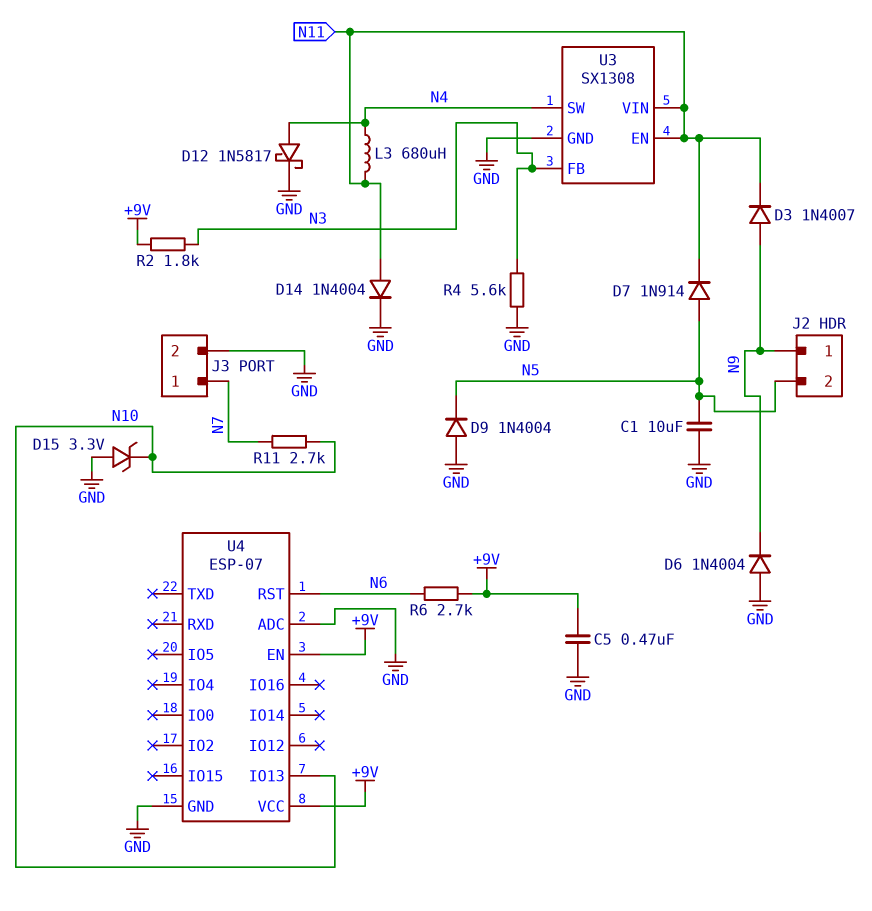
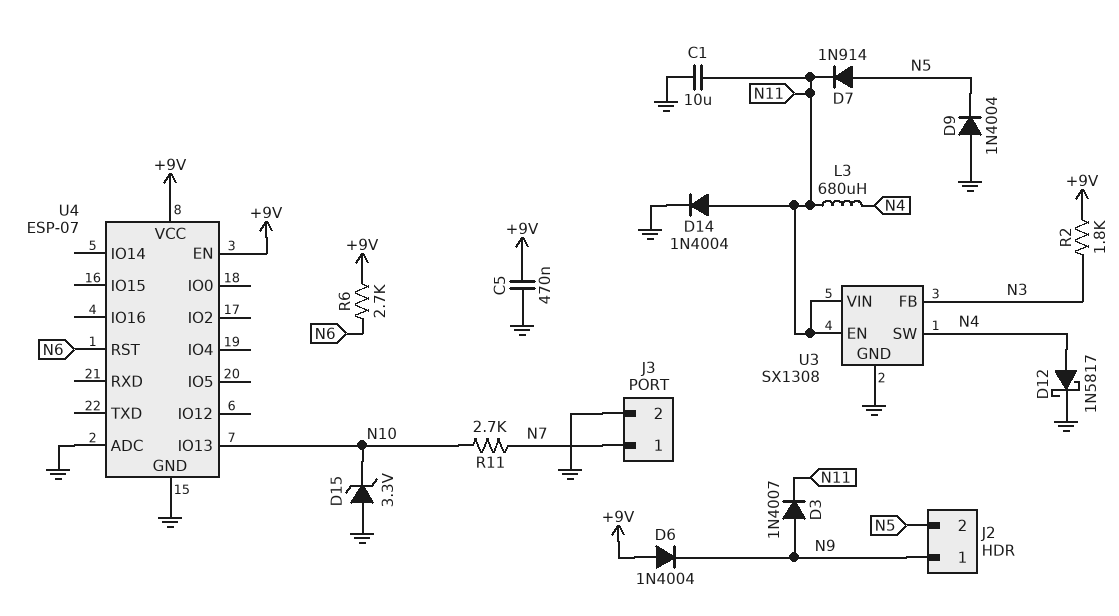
C1: 10uF (GND, N5) -> 10uF (GND, N11)
D6: diode 1N4004 (A GND, K N9) -> diode 1N4004 (A +9V, K N9)
R4: 5.6k (GND, N3) -> none

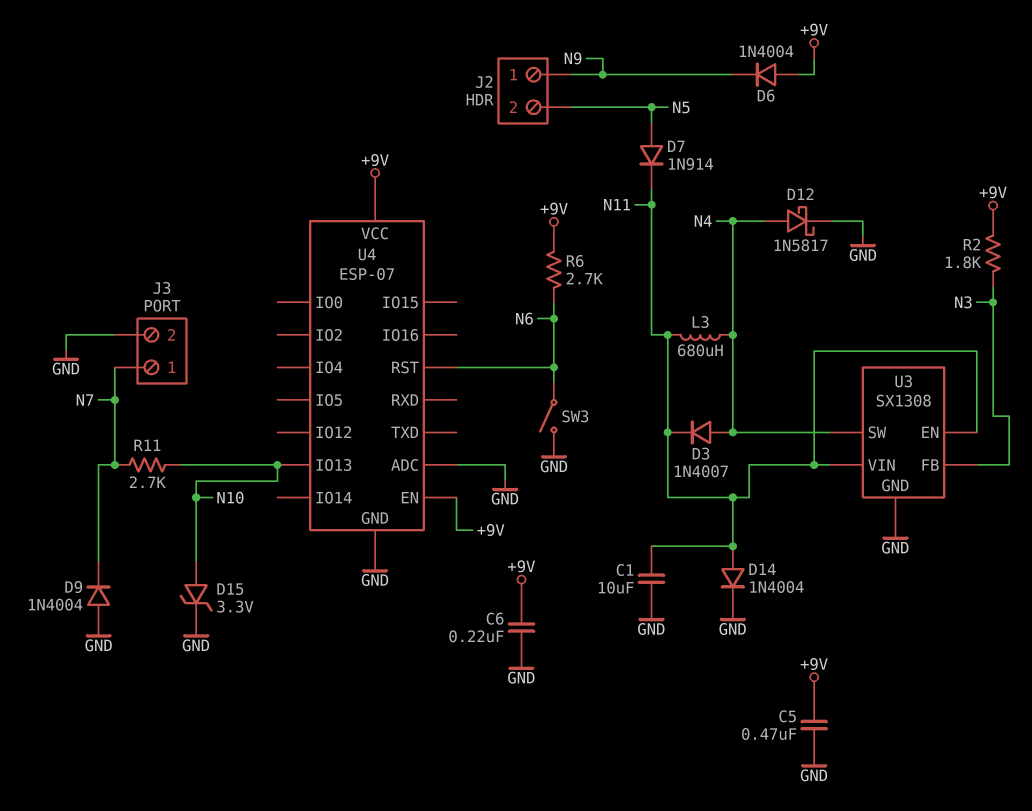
C6: none -> 220nF (+9V, GND)
D3: diode 1N4007 (A N9, K N11) -> diode 1N4007 (A N4, K N11)
D9: diode 1N4004 (A GND, K N5) -> diode 1N4004 (A GND, K N7)
D15: zener 3.3V (A GND, K N10) -> zener 3.3V (A N10, K GND)
SW3: none -> switch (GND, N6)

